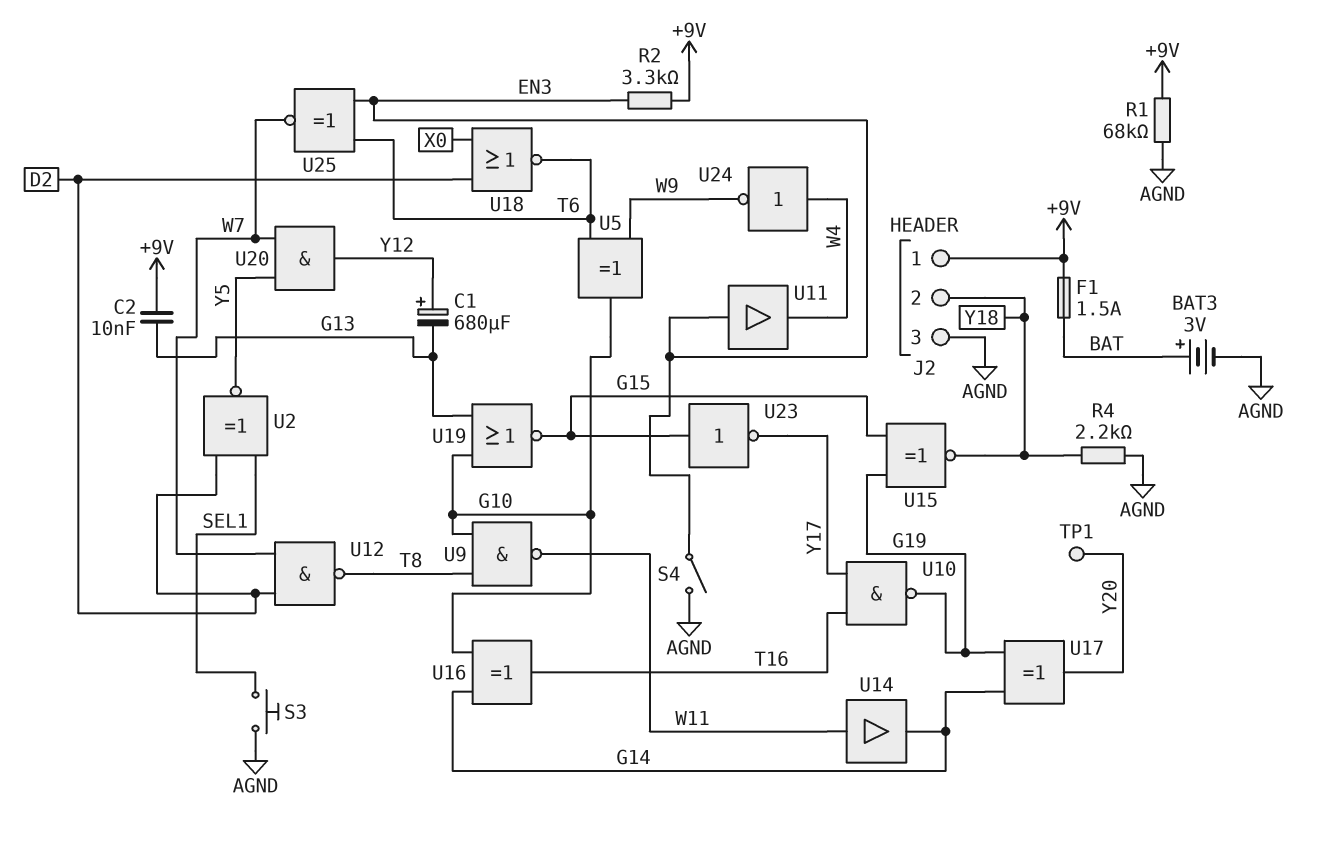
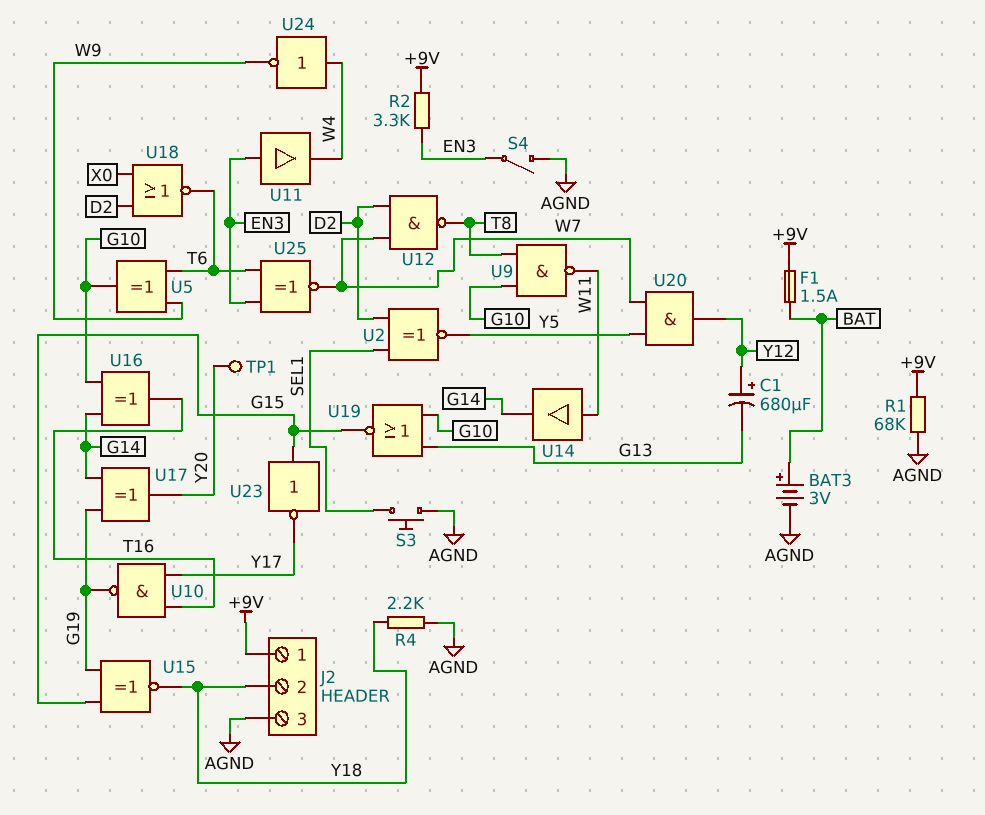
C2: 10nF (+9V, G13) -> none

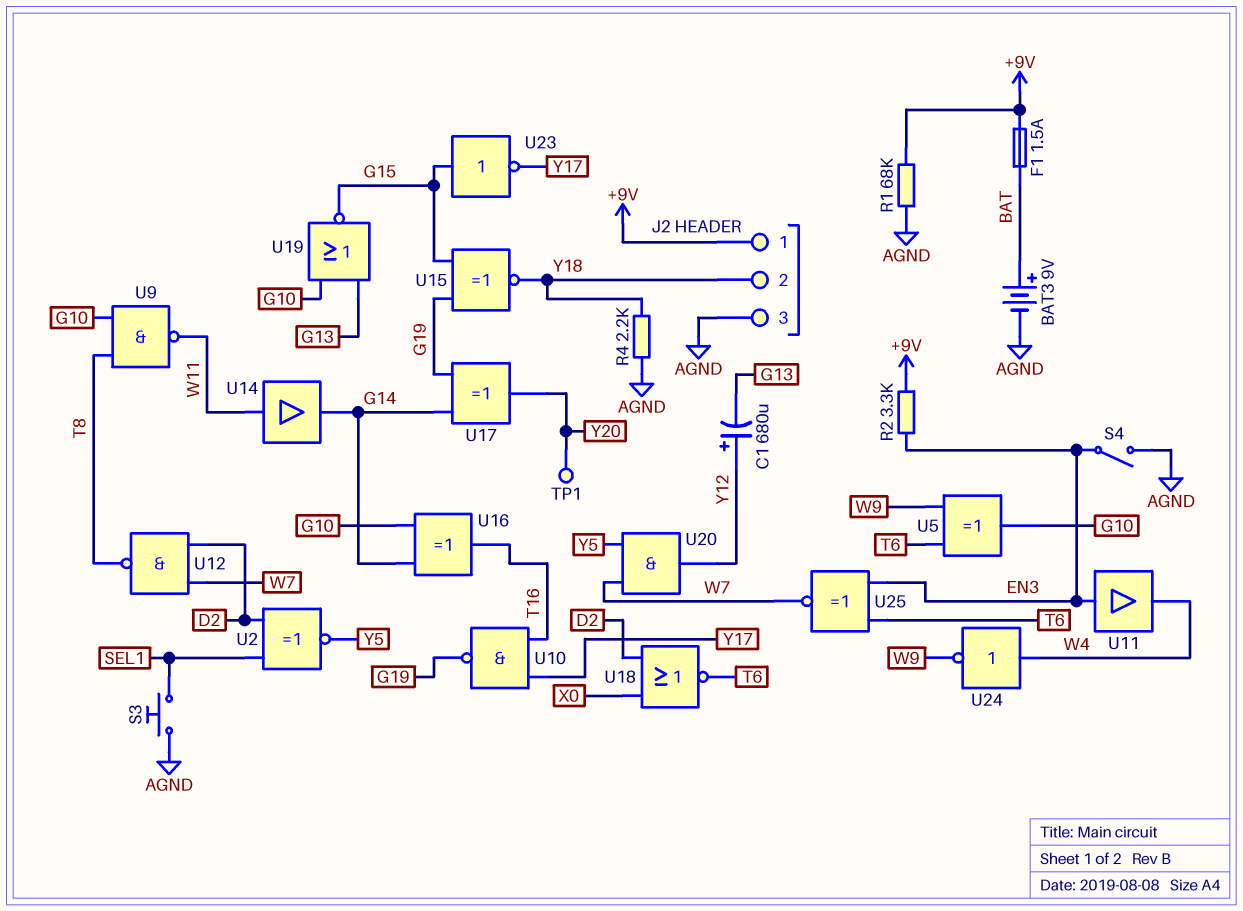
BAT3: 3V (plus BAT, minus AGND) -> 9V (plus BAT, minus AGND)

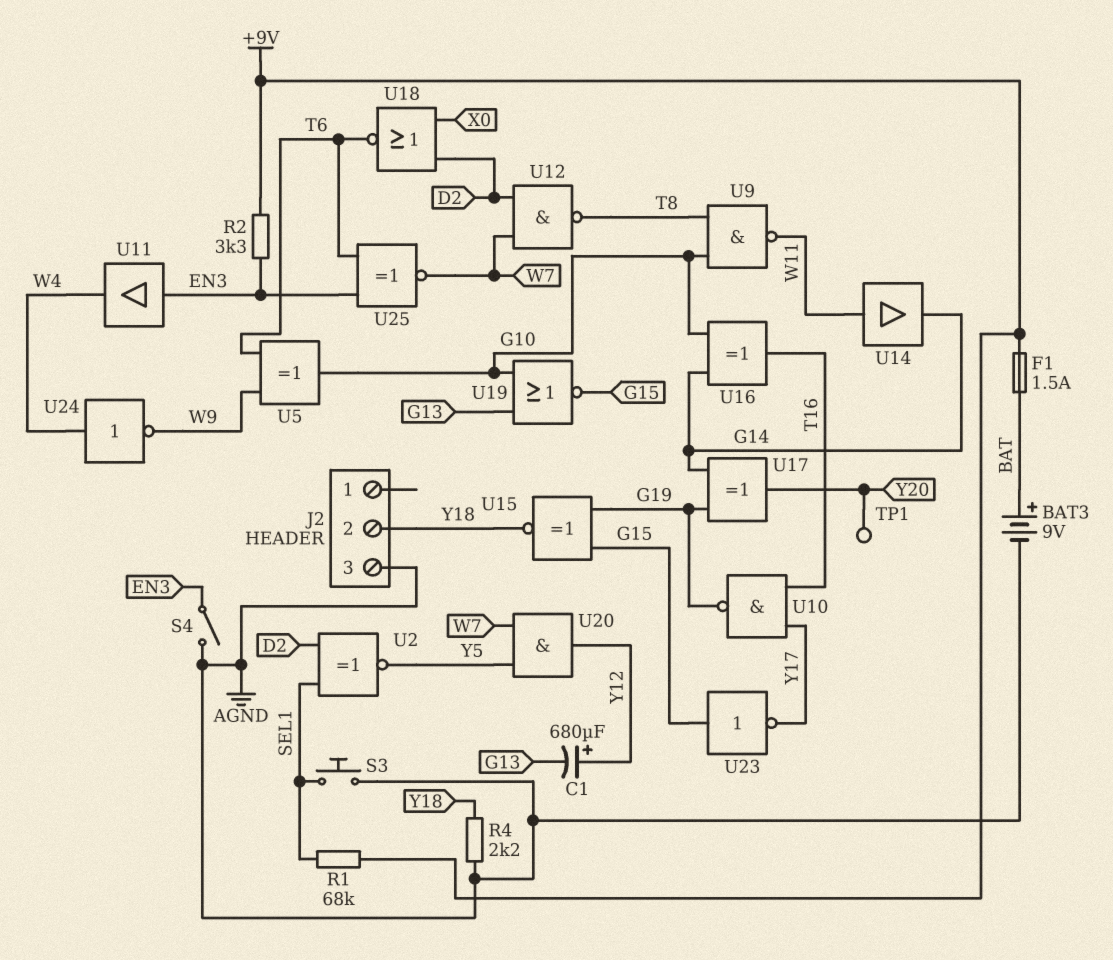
J2 pin 1: +9V -> none
R1: 68k (+9V, AGND) -> 68k (+9V, SEL1)

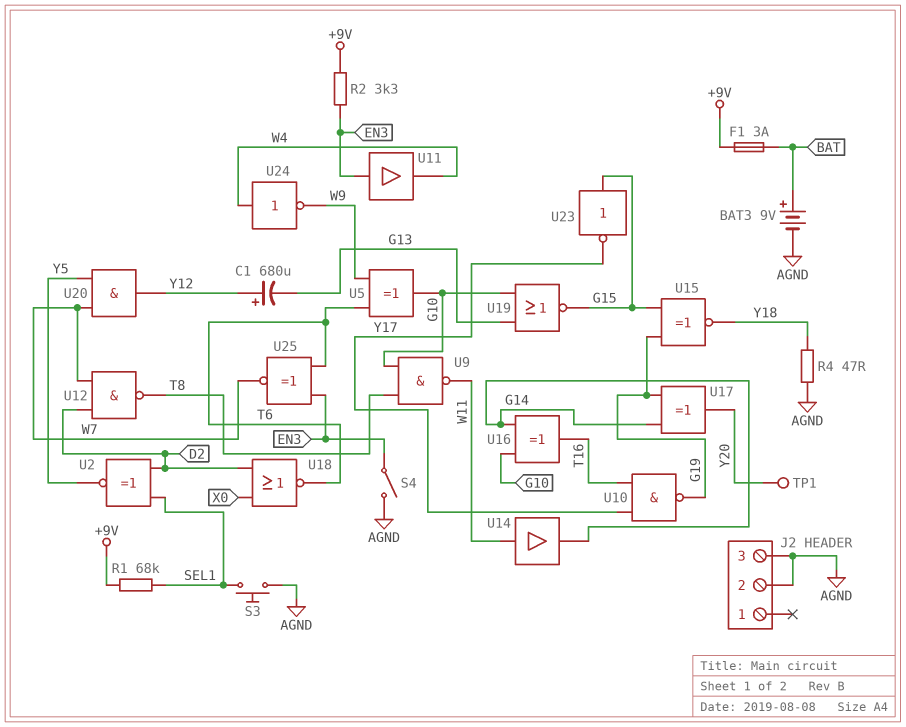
F1: 1.5A (+9V, BAT) -> 3A (+9V, BAT)
J2 pin 2: Y18 -> AGND
R4: 2.2k (AGND, Y18) -> 47 (AGND, Y18)

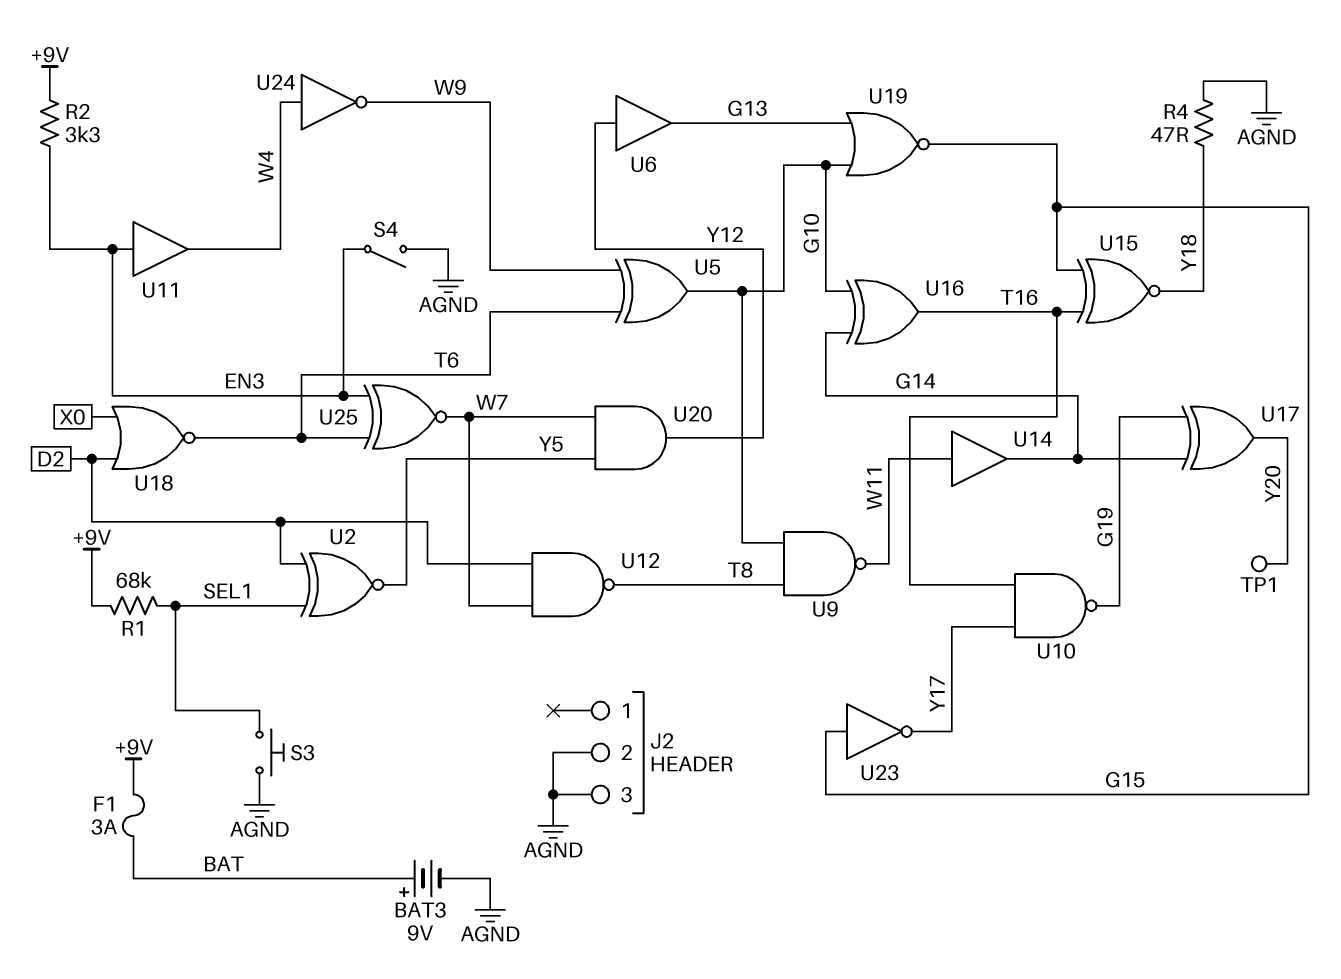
C1: 680uF (plus Y12, minus G13) -> none
U6: none -> buffer (in Y12, out G13)
U15: XNOR (in G15, in G19, out Y18) -> XNOR (in G15, in T16, out Y18)

